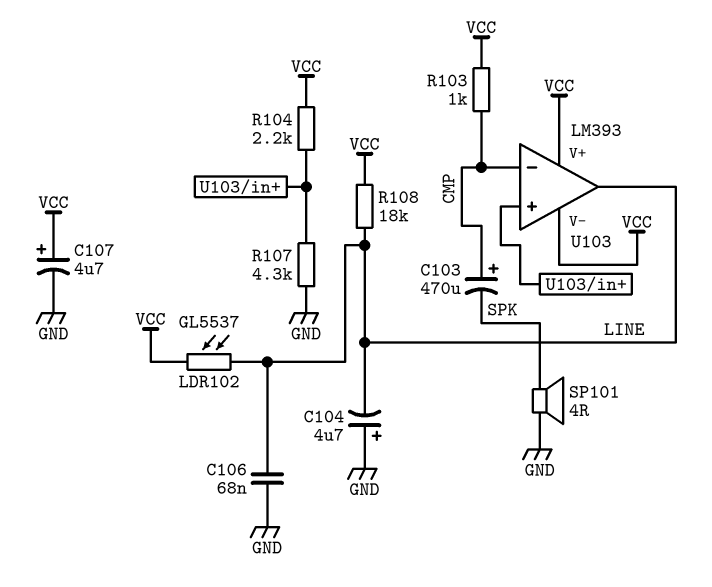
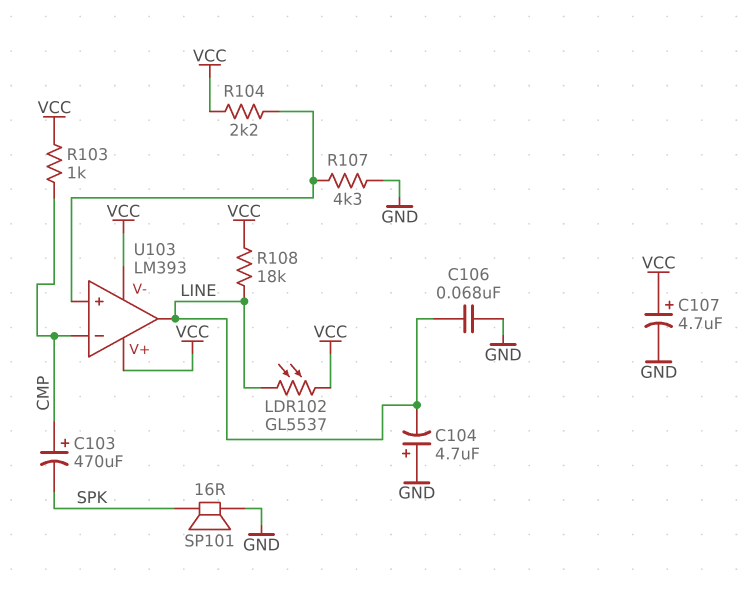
SP101: speaker 4R (GND, SPK) -> speaker 16R (GND, SPK)

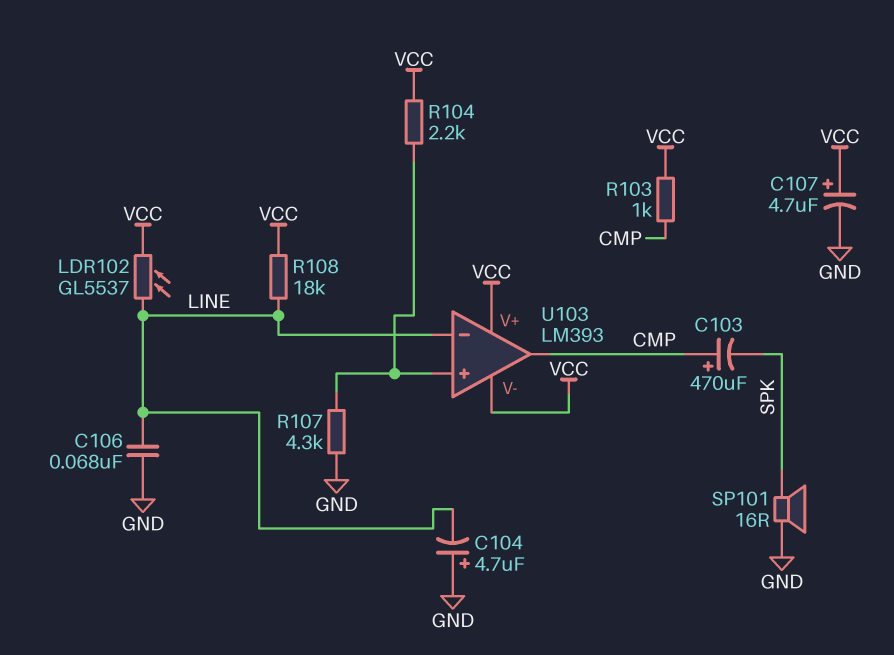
U103 pin in-: CMP -> LINE
U103 pin out: LINE -> CMP

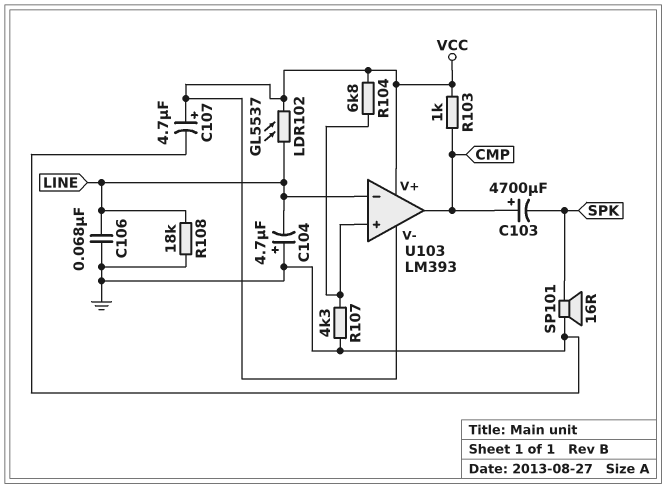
C103: 470uF (plus CMP, minus SPK) -> 4700uF (plus CMP, minus SPK)
R104: 2.2k (U103/in+, VCC) -> 6.8k (U103/in+, VCC)
R108: 18k (LINE, VCC) -> 18k (GND, LINE)

